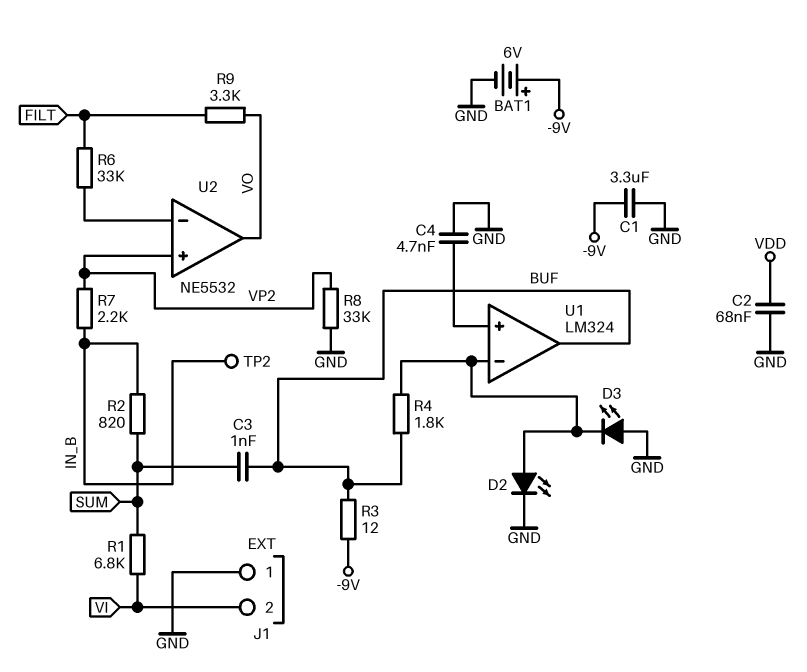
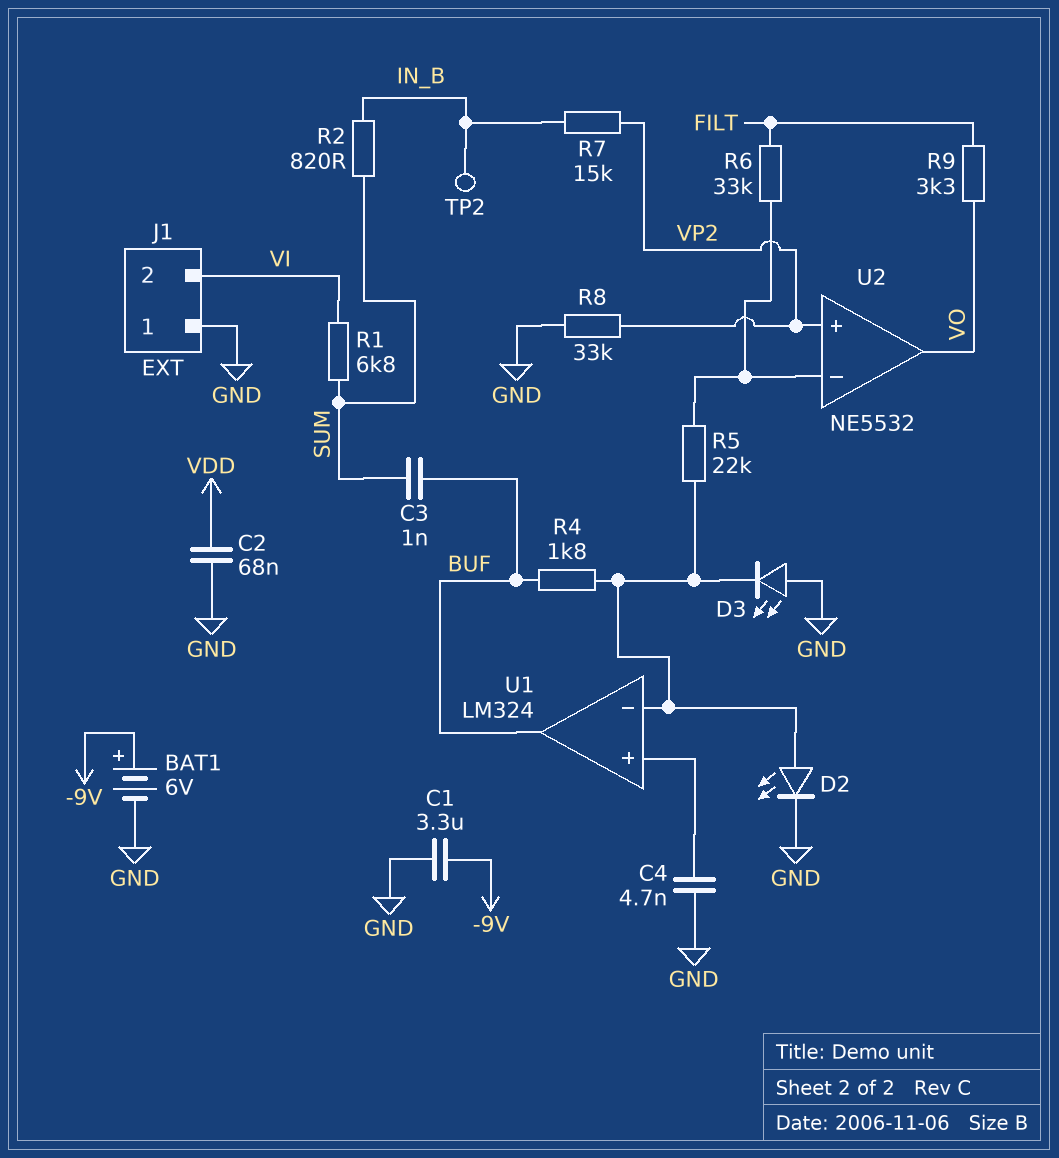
R3: 12 (-9V, BUF) -> none
R5: none -> 22k (U1/in-, U2/in-)
R7: 2.2k (IN_B, VP2) -> 15k (IN_B, VP2)

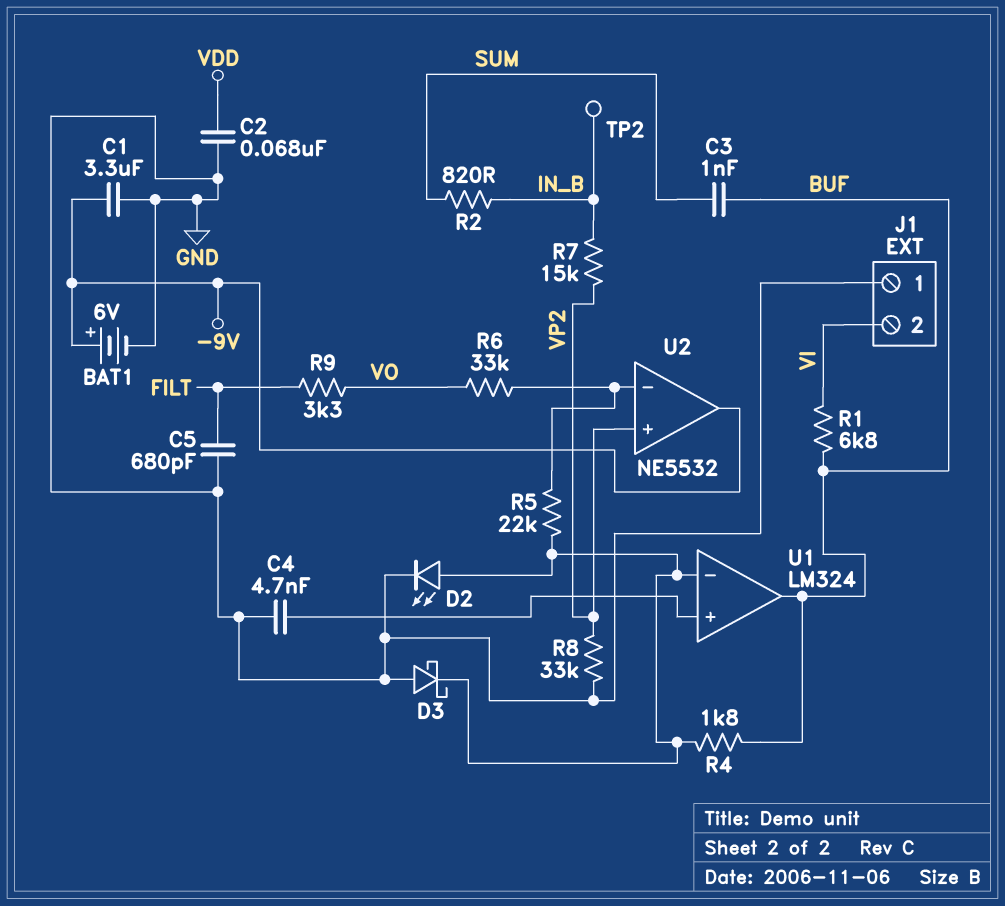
C5: none -> 680pF (FILT, GND)
D3: LED (A GND, K U1/in-) -> schottky (A GND, K U1/in-)
R1: 6.8k (SUM, VI) -> 6.8k (BUF, VI)
R6: 33k (FILT, U2/in-) -> 33k (U2/in-, VO)
U2 pin out: VO -> -9V

